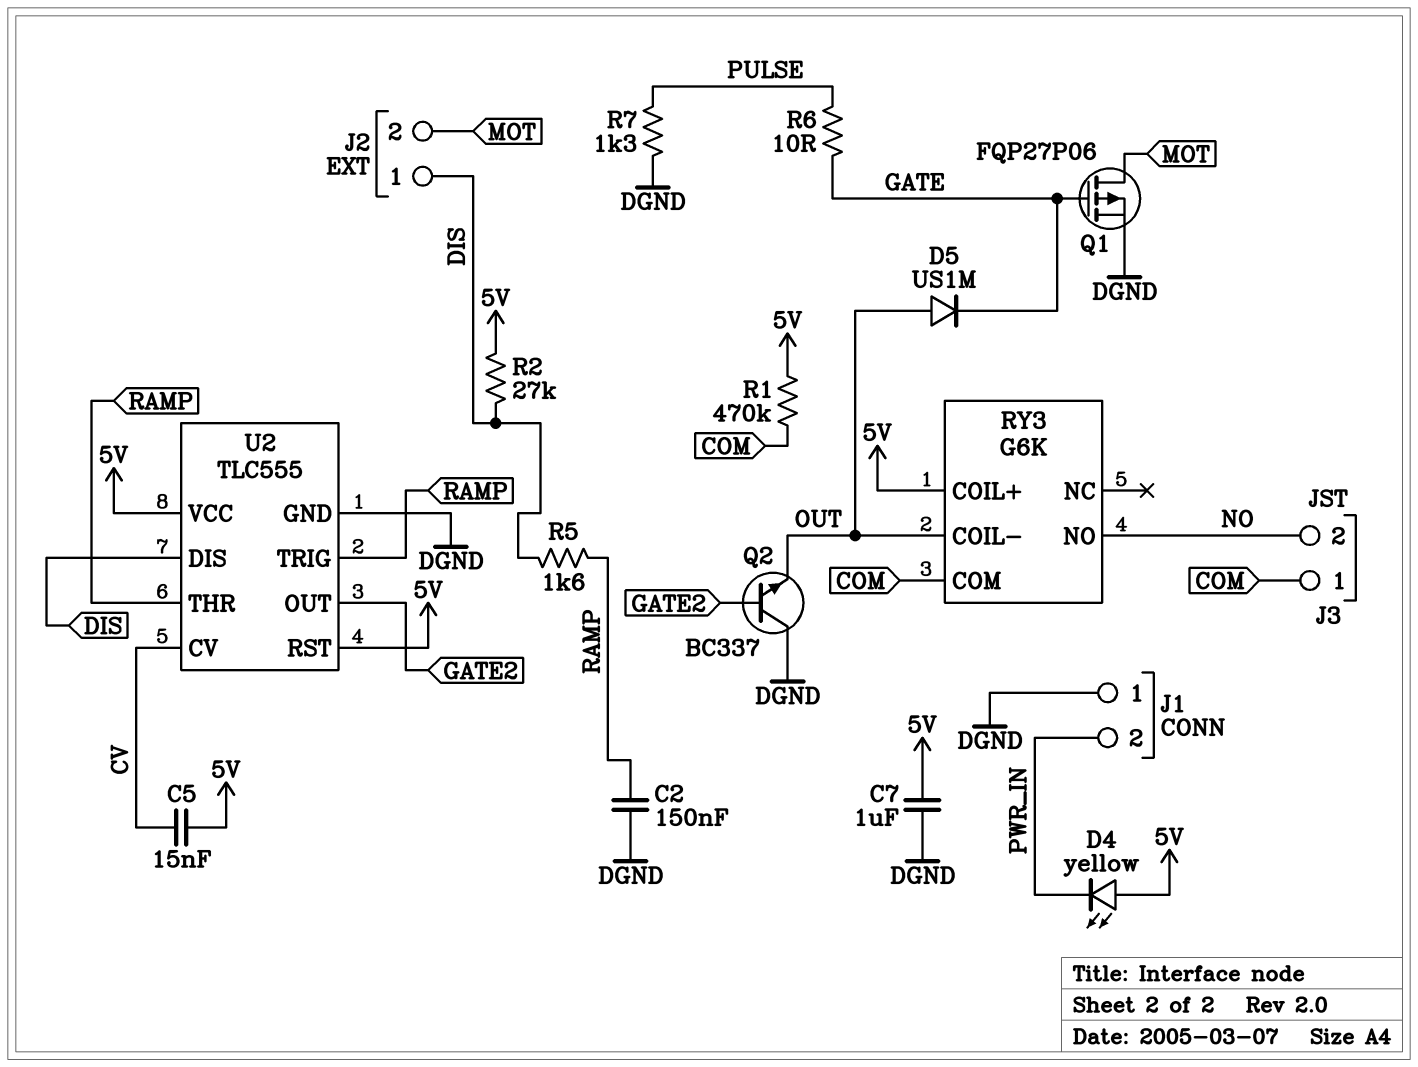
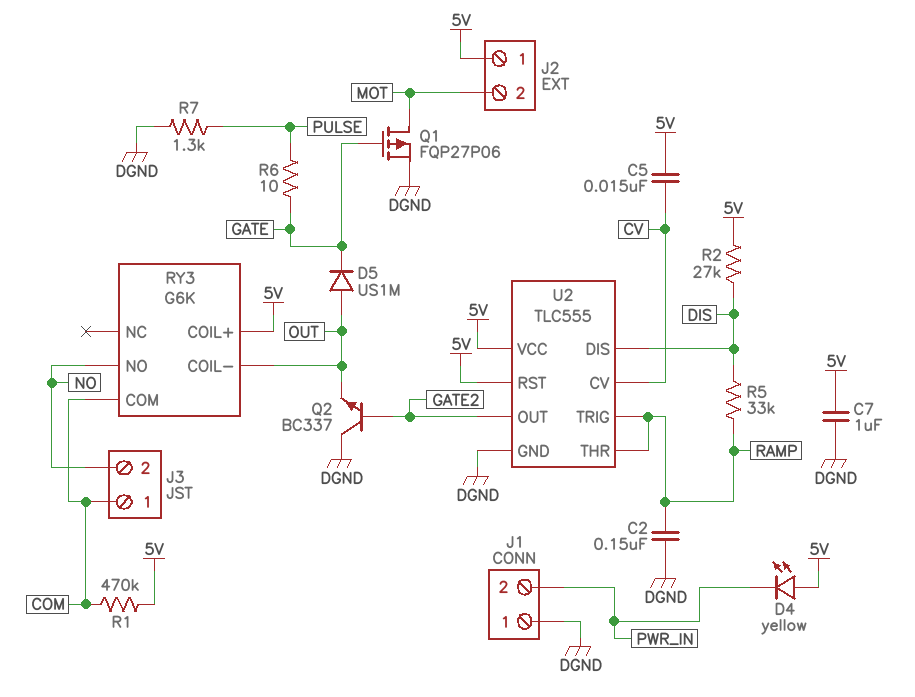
J2 pin 1: DIS -> 5V
R5: 1.6k (DIS, RAMP) -> 33k (DIS, RAMP)

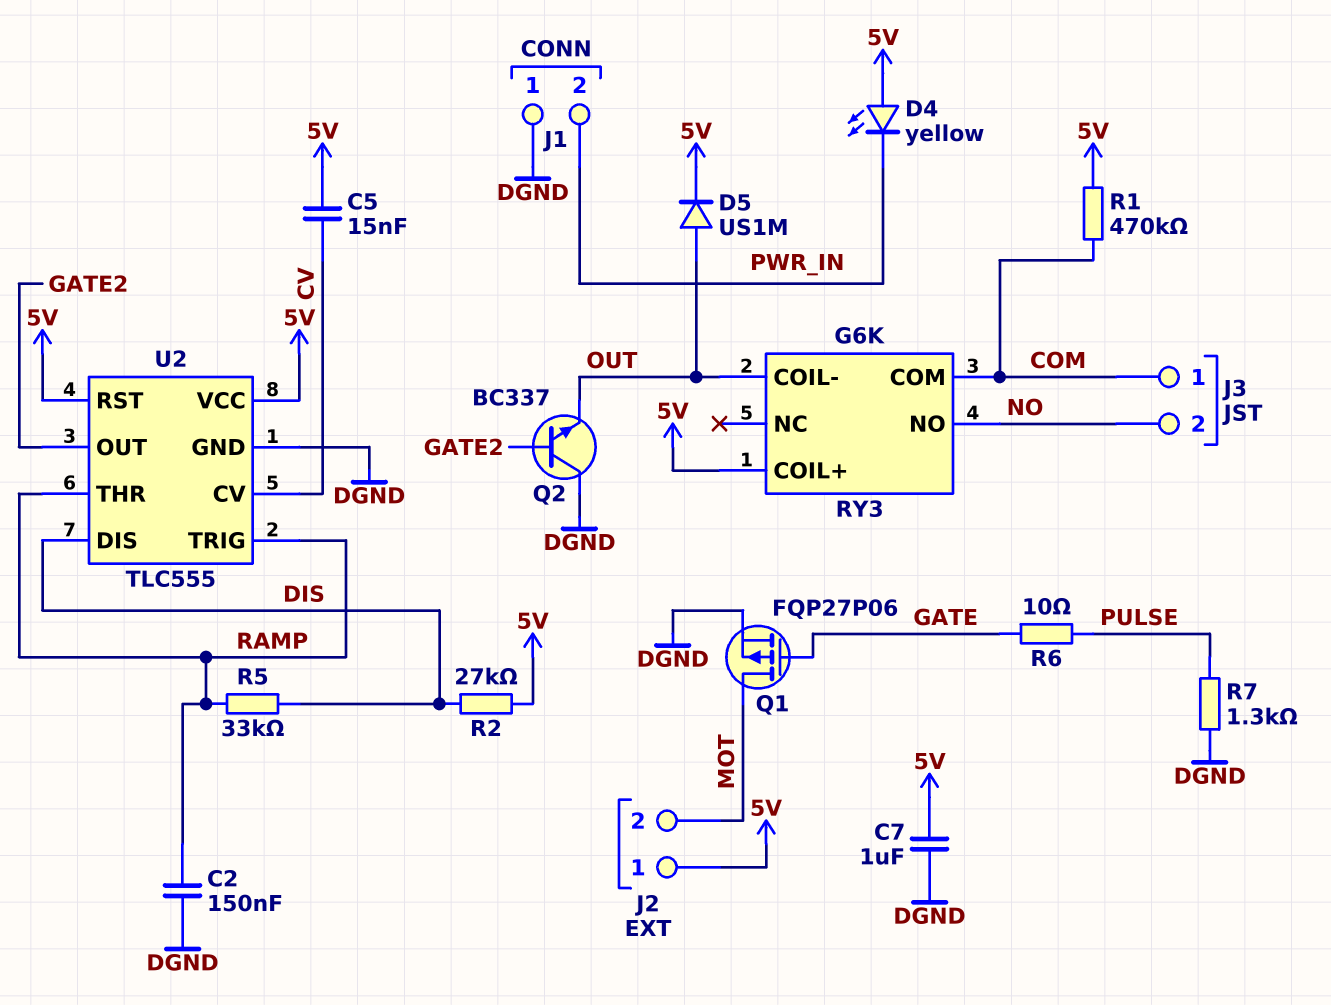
D5: diode US1M (A OUT, K GATE) -> diode US1M (A OUT, K 5V)

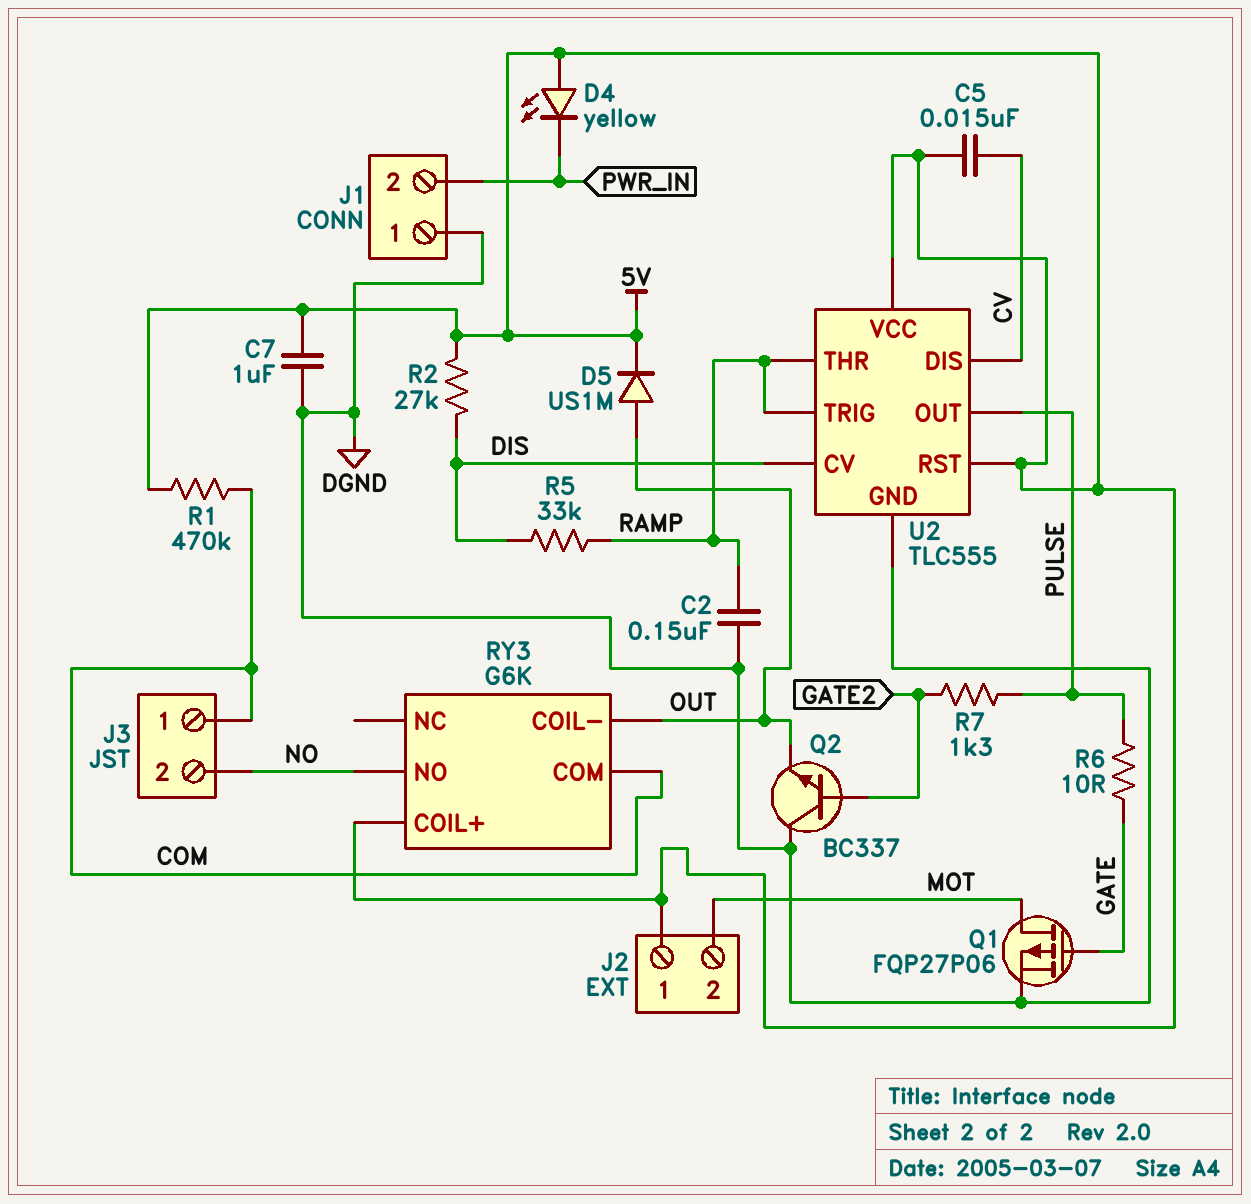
R7: 1.3k (DGND, PULSE) -> 1.3k (GATE2, PULSE)
U2 pin CV: CV -> DIS
U2 pin DIS: DIS -> CV
U2 pin OUT: GATE2 -> PULSE

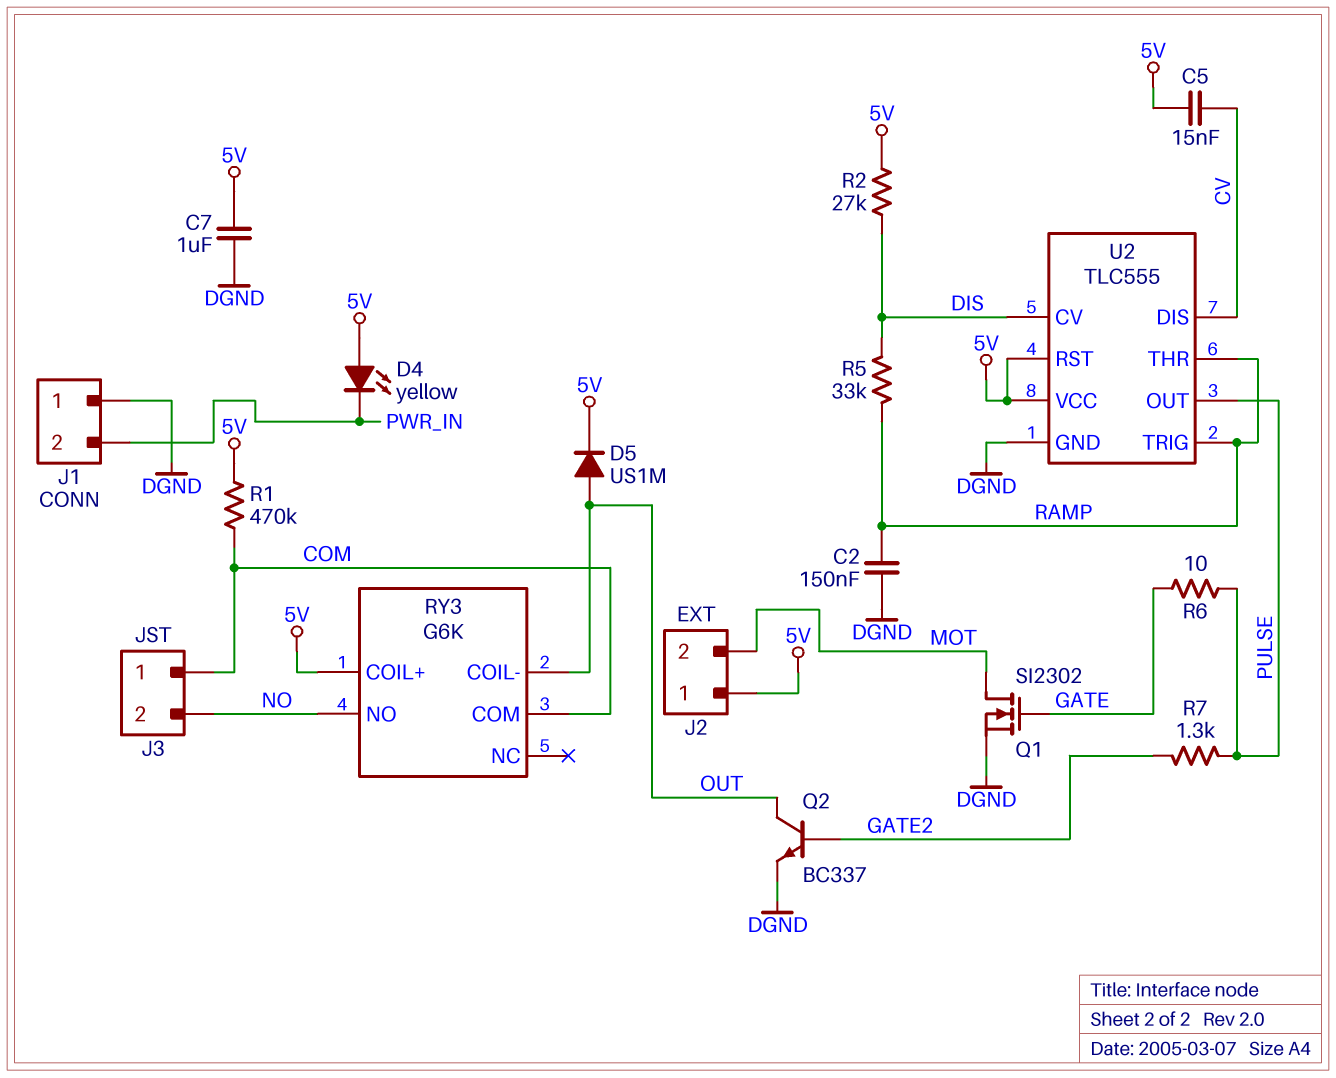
Q1: PMOS FQP27P06 (G GATE, D MOT, S DGND) -> NMOS SI2302 (G GATE, D MOT, S DGND)
Q2: NPN BC337 (B GATE2, C DGND, E OUT) -> NPN BC337 (B GATE2, C OUT, E DGND)

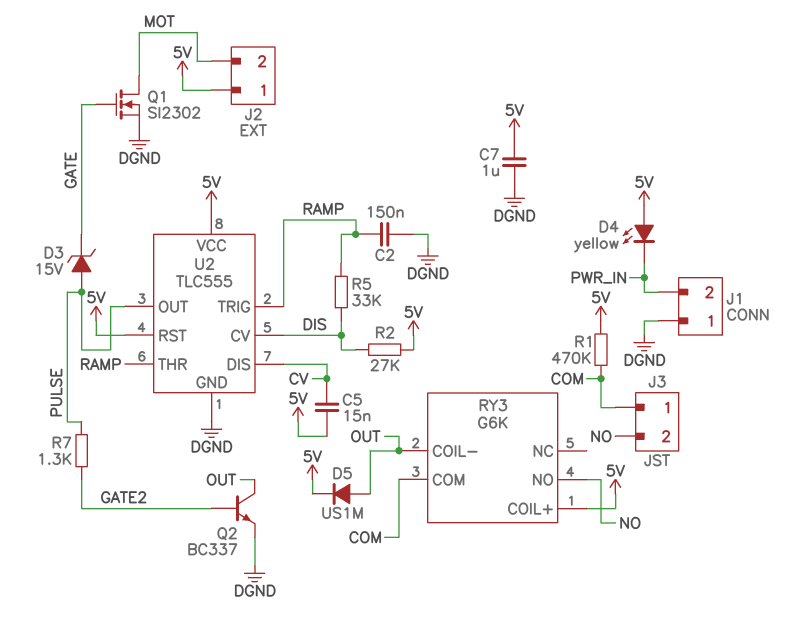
D3: none -> zener 15V (A PULSE, K GATE)
R6: 10 (GATE, PULSE) -> none

